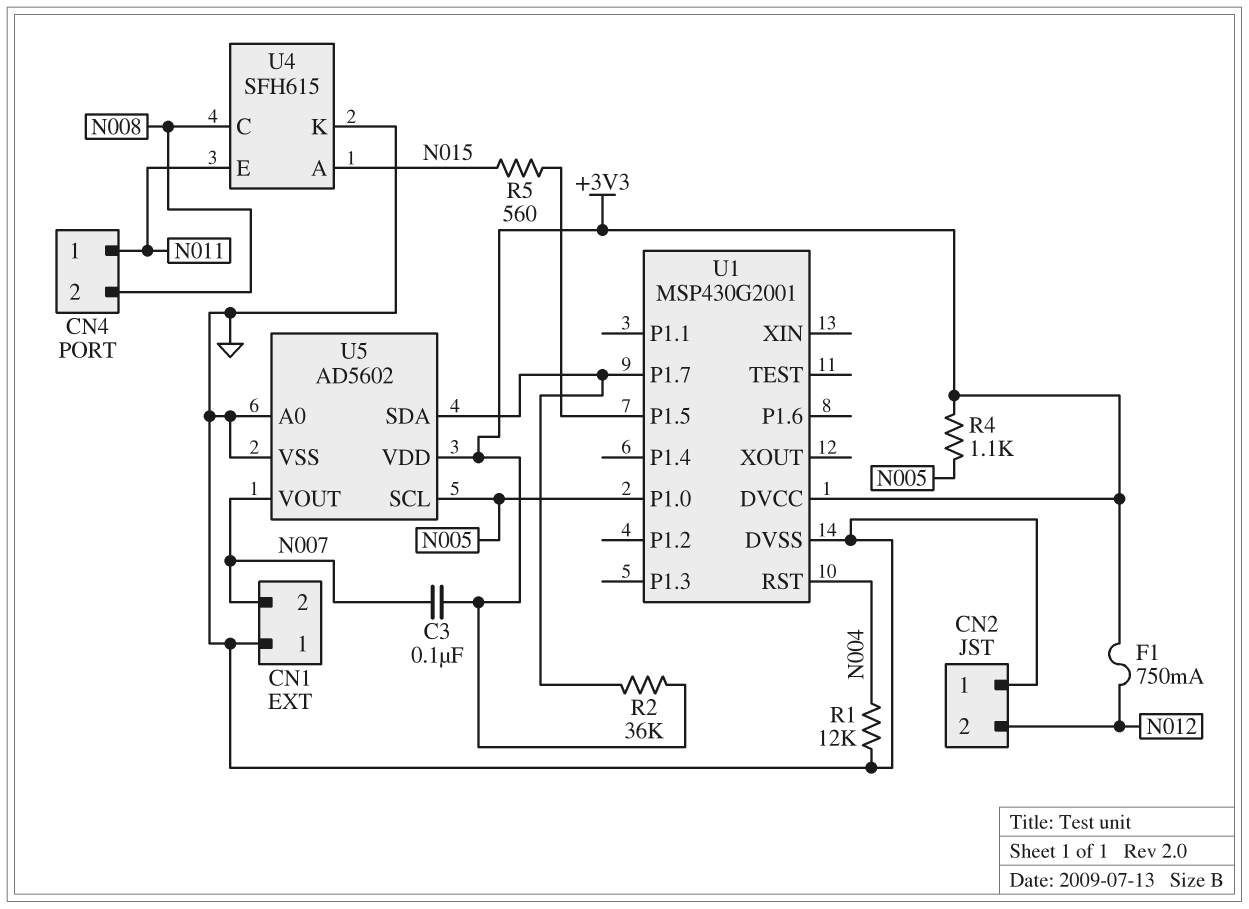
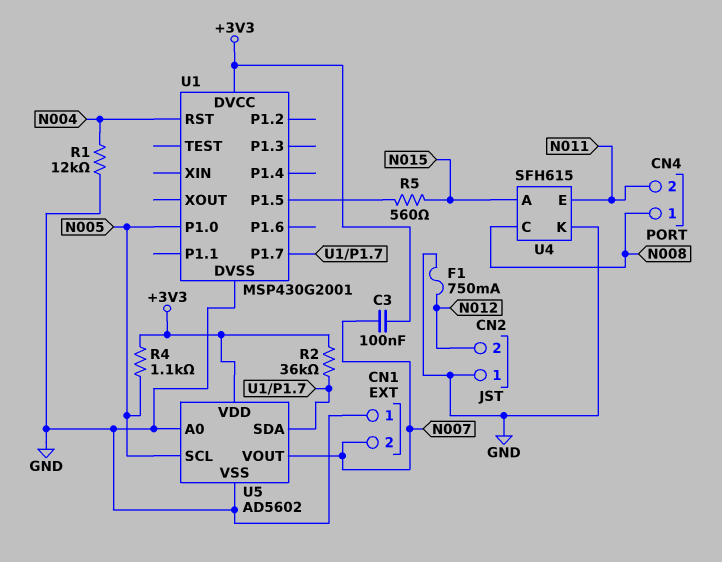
CN4 pin 1: N011 -> N008
CN4 pin 2: N008 -> N011
F1: 750mA (+3V3, N012) -> 750mA (GND, N012)

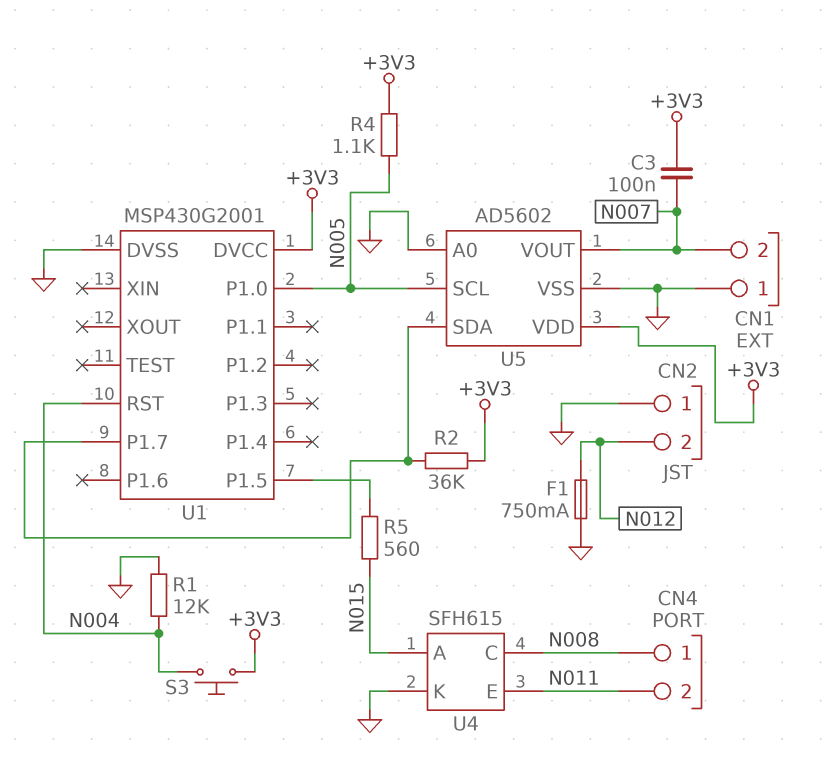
S3: none -> button (+3V3, N004)

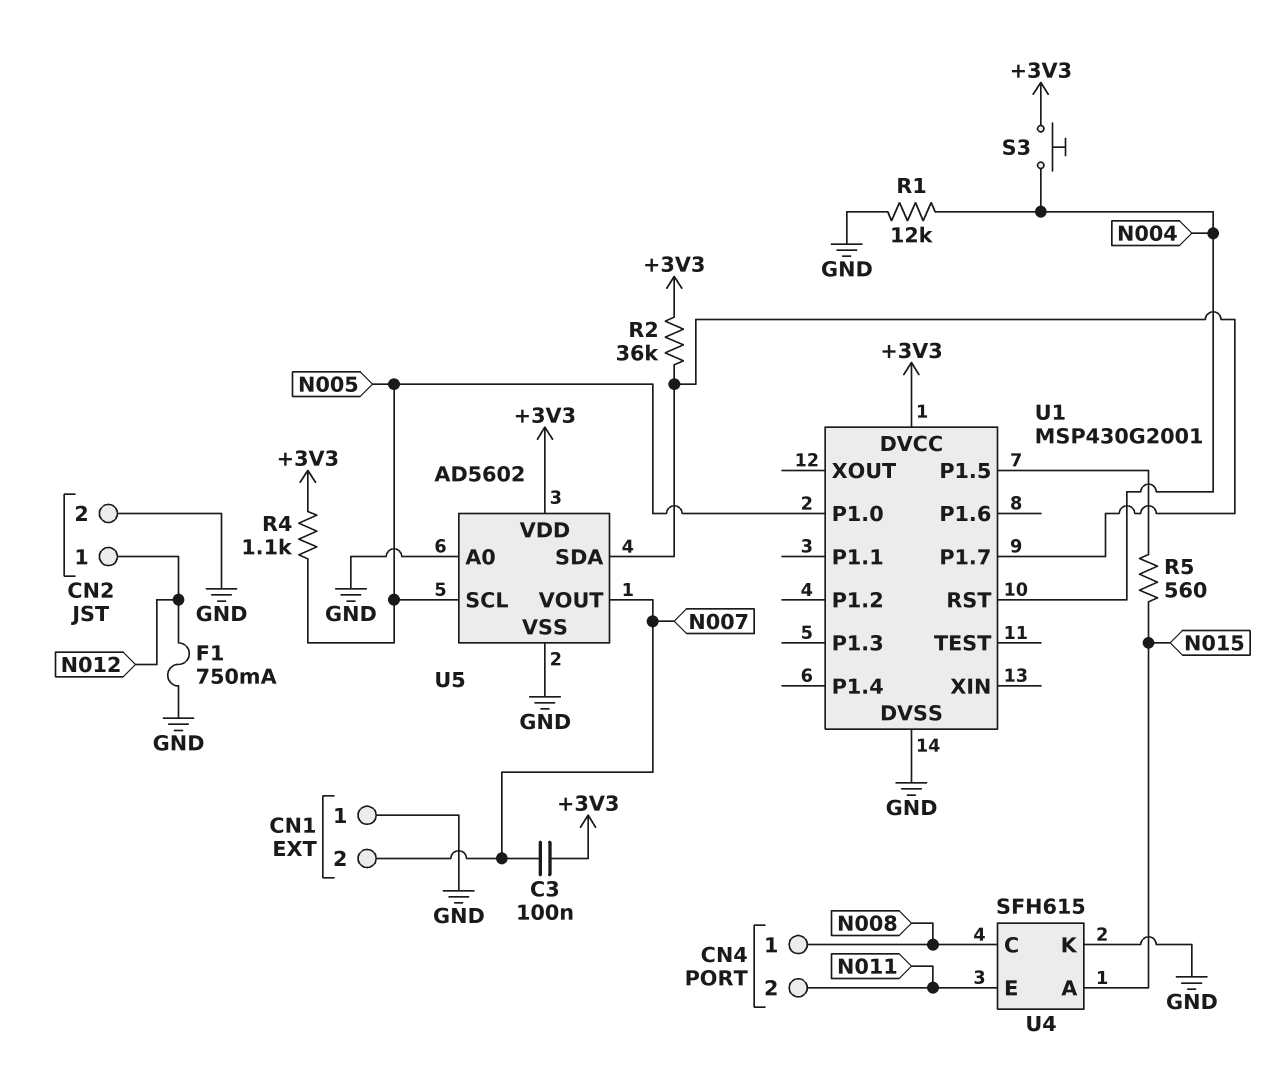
CN2 pin 1: GND -> N012
CN2 pin 2: N012 -> GND

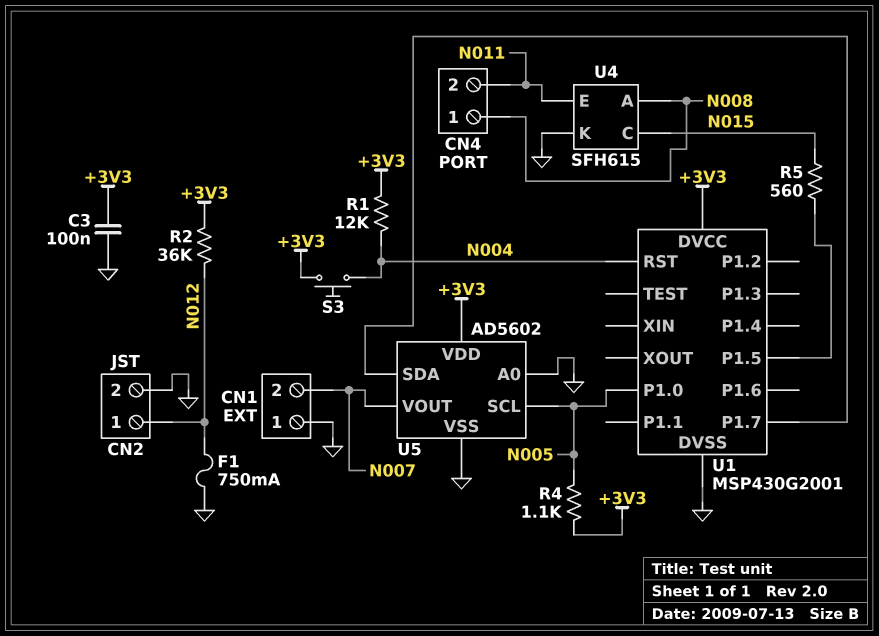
C3: 100nF (+3V3, N007) -> 100nF (+3V3, GND)
R1: 12k (GND, N004) -> 12k (+3V3, N004)
R2: 36k (+3V3, U1/P1.7) -> 36k (+3V3, N012)
U4 pin A: N015 -> N008
U4 pin C: N008 -> N015

